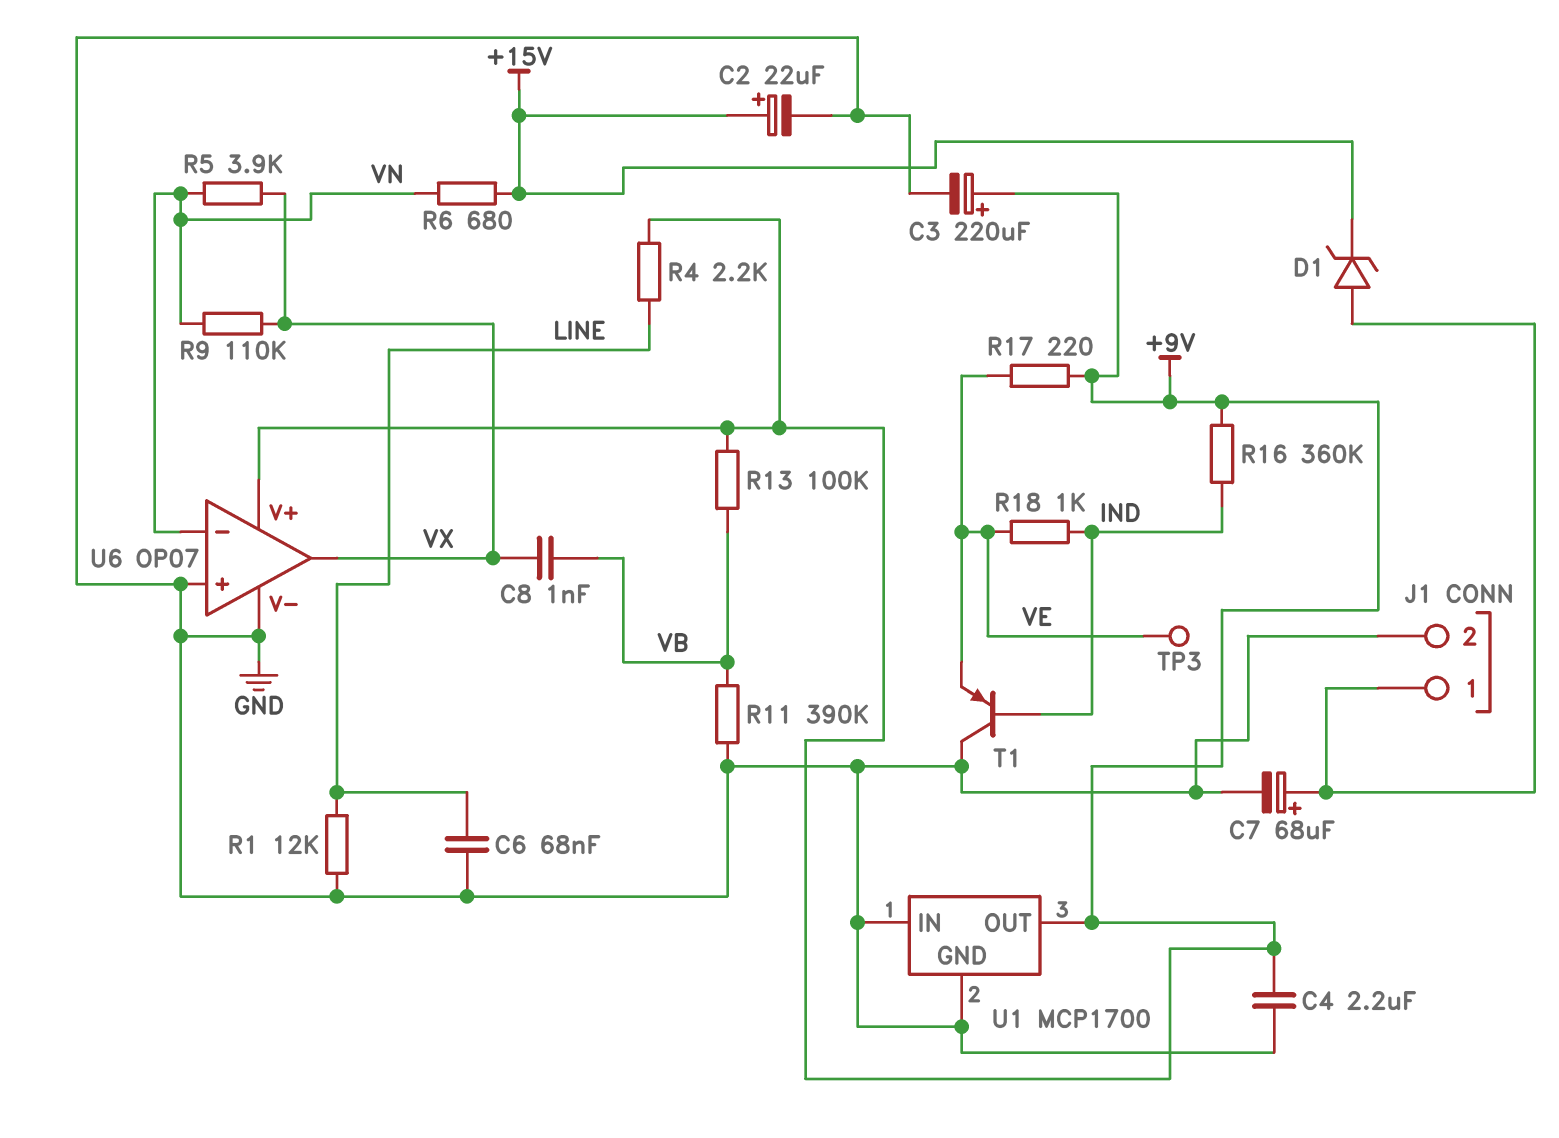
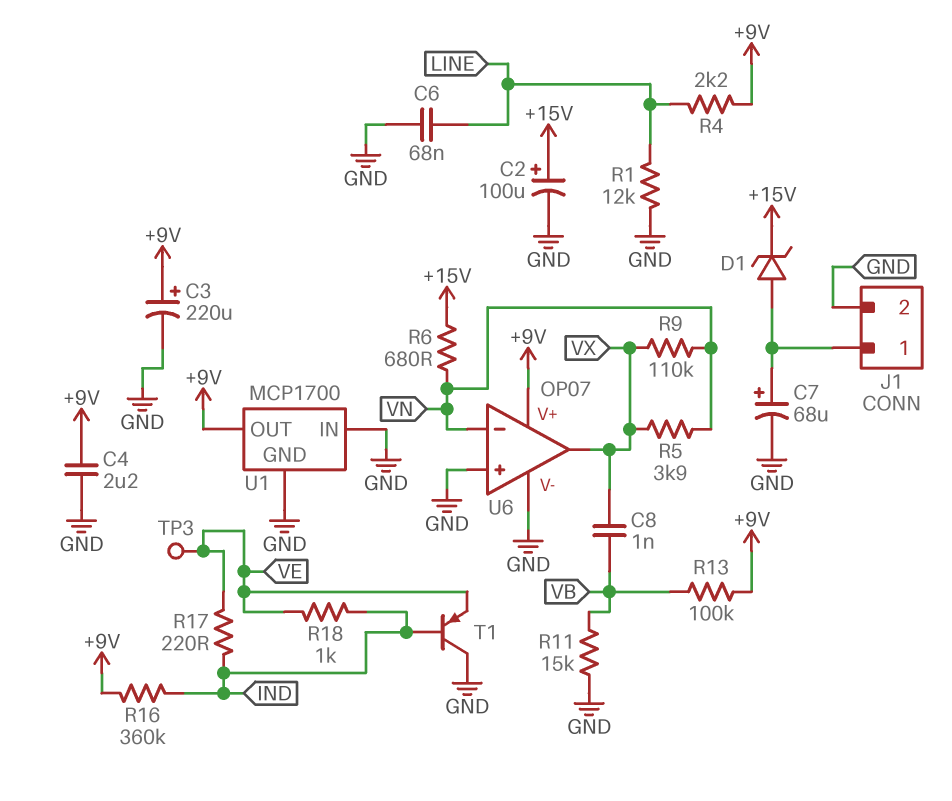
C2: 22uF (plus +15V, minus GND) -> 100uF (plus +15V, minus GND)
R11: 390k (GND, VB) -> 15k (GND, VB)
R17: 220 (+9V, VE) -> 220 (IND, VE)

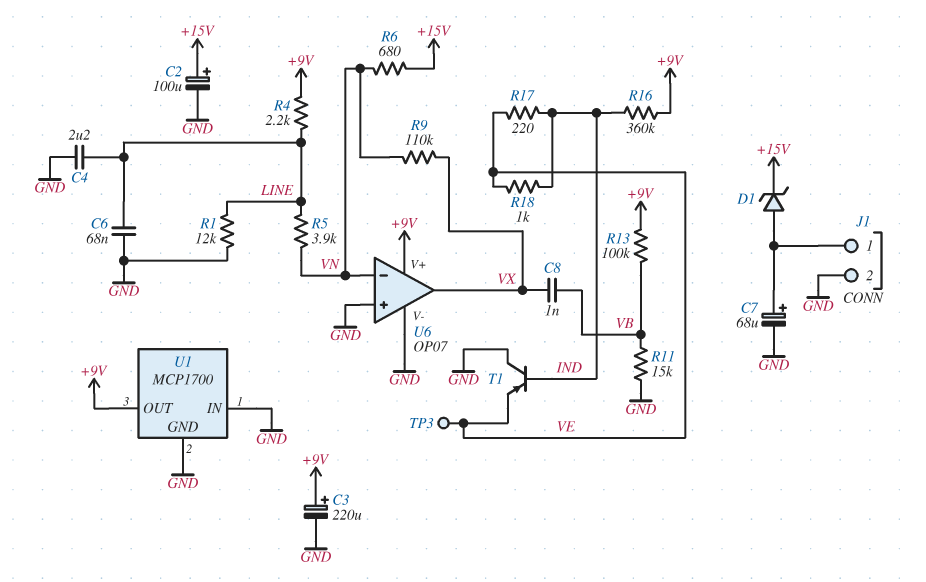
C4: 2.2uF (+9V, GND) -> 2.2uF (GND, LINE)
R5: 3.9k (VN, VX) -> 3.9k (LINE, VN)

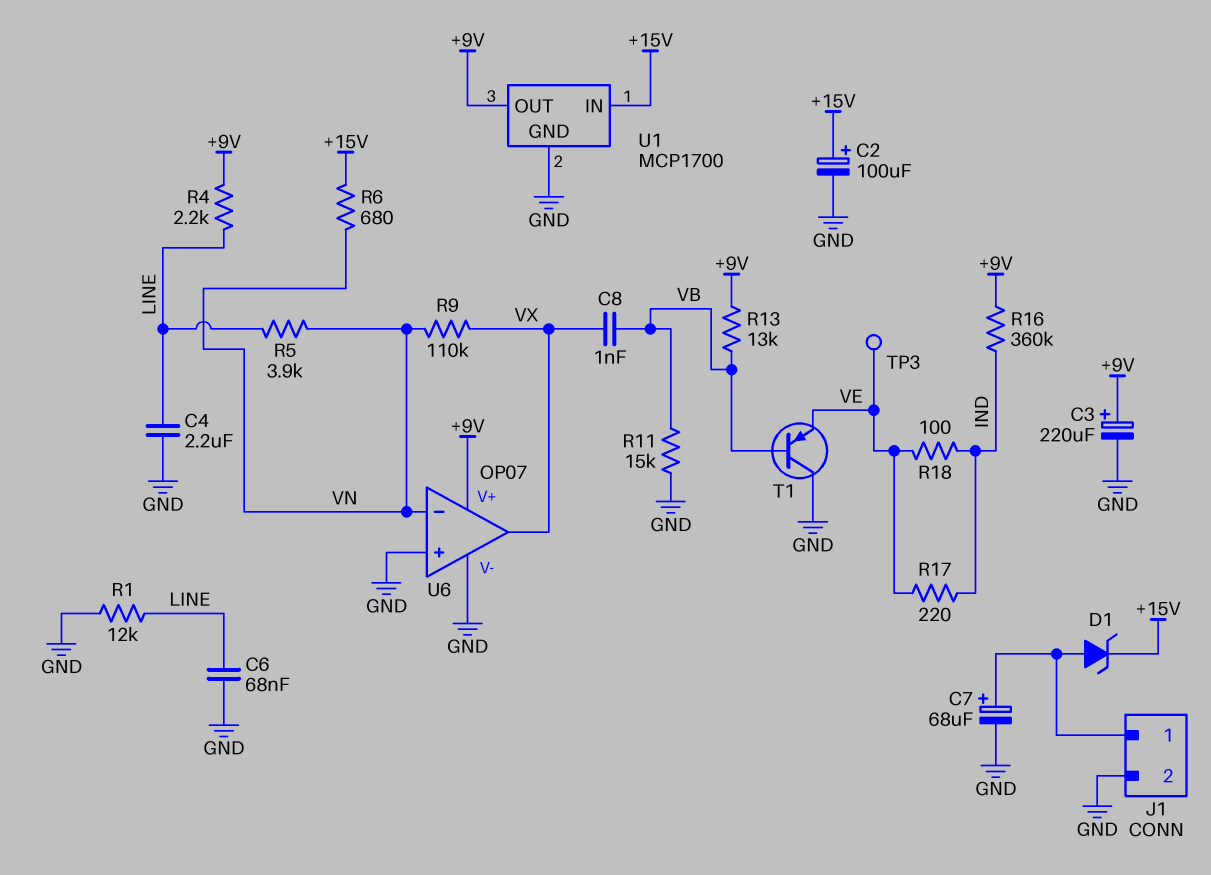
R13: 100k (+9V, VB) -> 13k (+9V, VB)
R18: 1k (IND, VE) -> 100 (IND, VE)
T1: PNP (B IND, C GND, E VE) -> PNP (B VB, C GND, E VE)
U1 pin IN: GND -> +15V

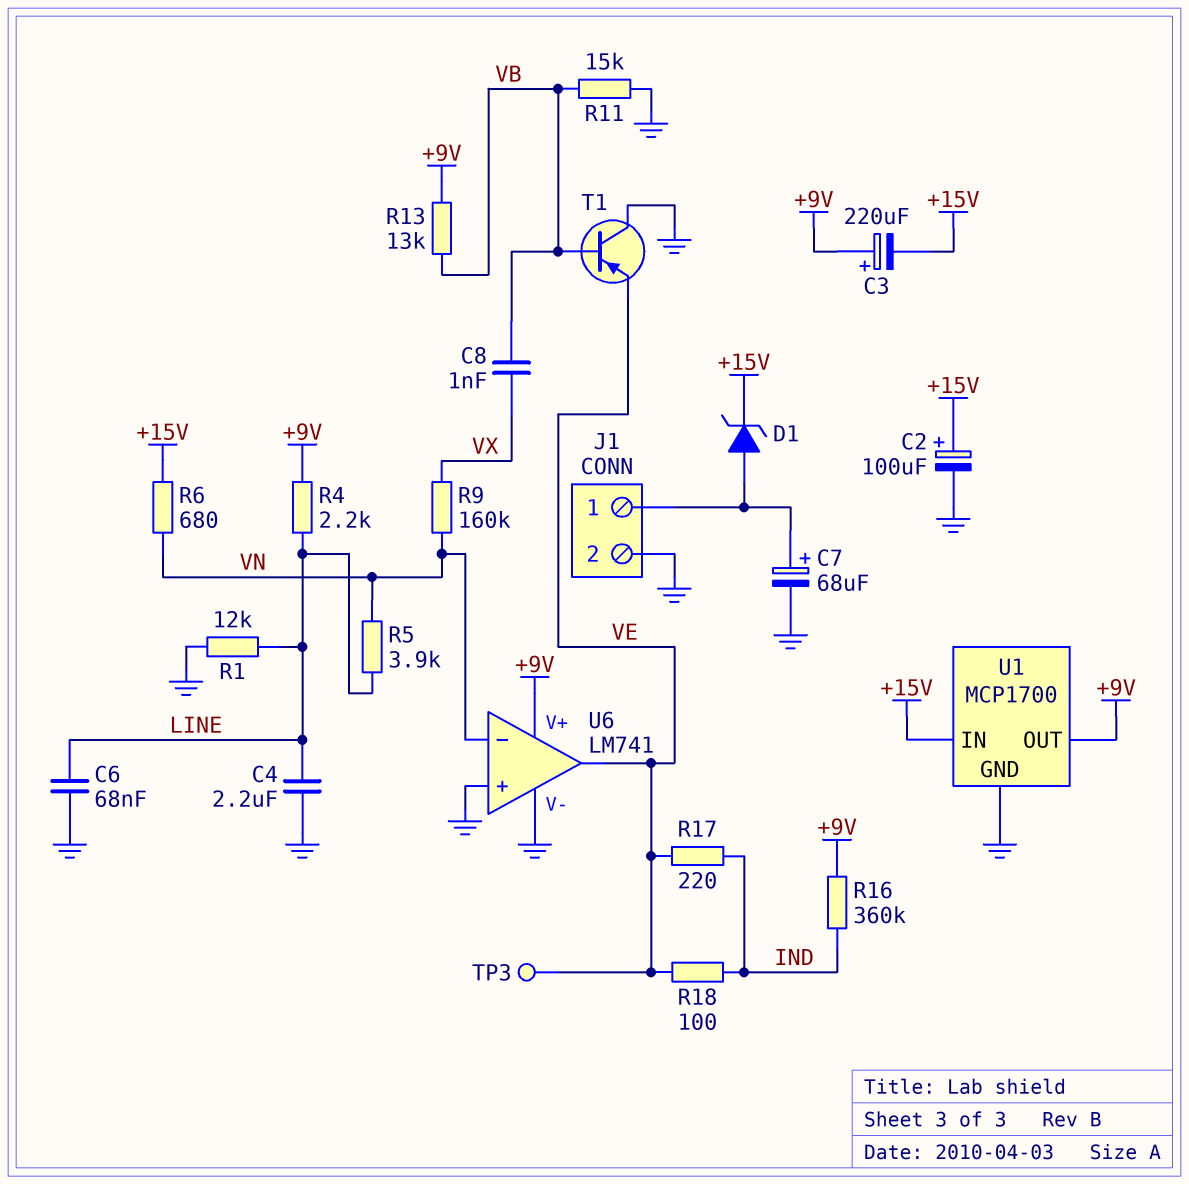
C3: 220uF (plus +9V, minus GND) -> 220uF (plus +9V, minus +15V)
R9: 110k (VN, VX) -> 160k (VN, VX)
U6: OP07 -> LM741
U6 pin out: VX -> VE

